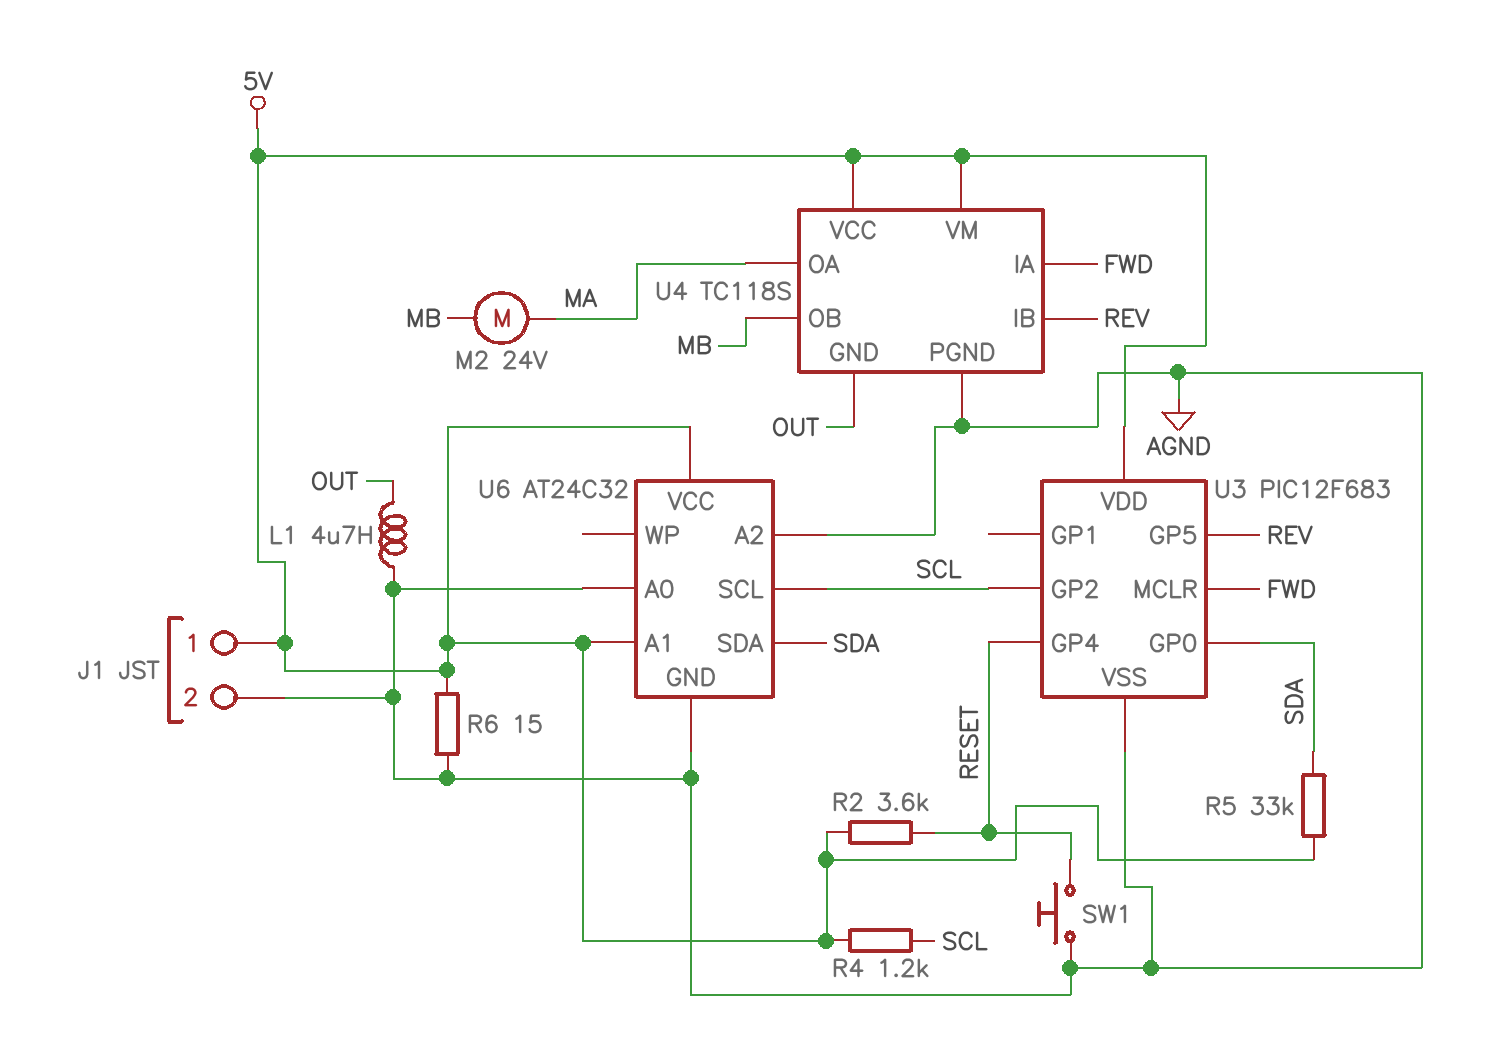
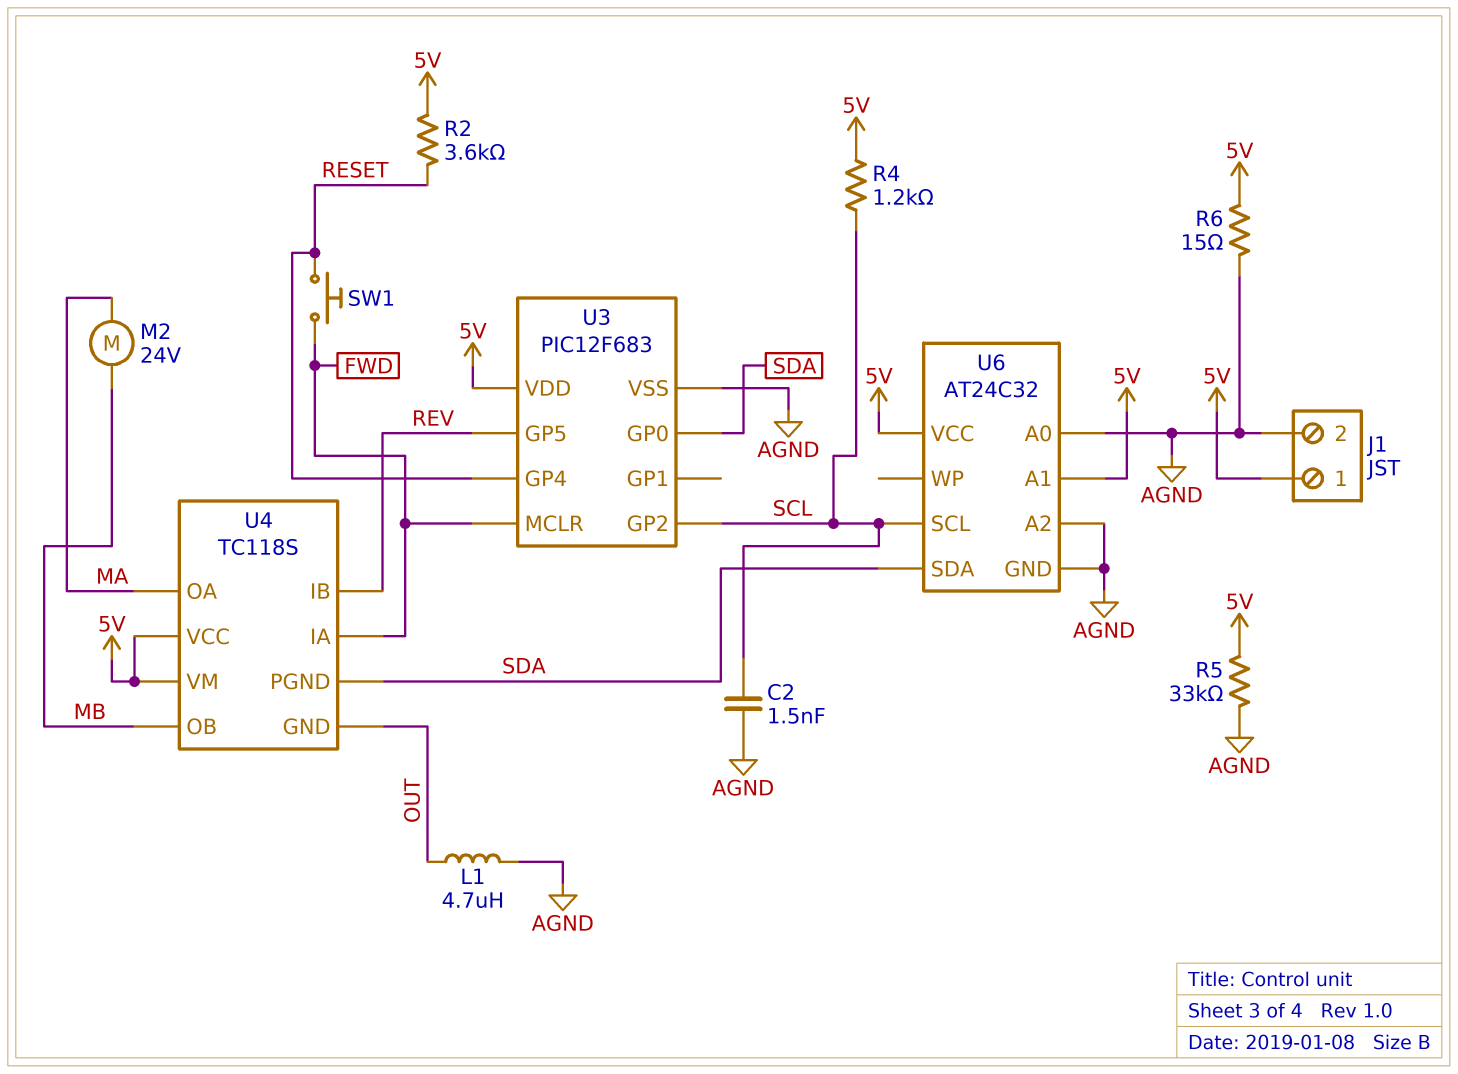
C2: none -> 1.5nF (AGND, SCL)
R5: 33k (5V, SDA) -> 33k (5V, AGND)
SW1: button (AGND, RESET) -> button (FWD, RESET)
U4 pin PGND: AGND -> SDA

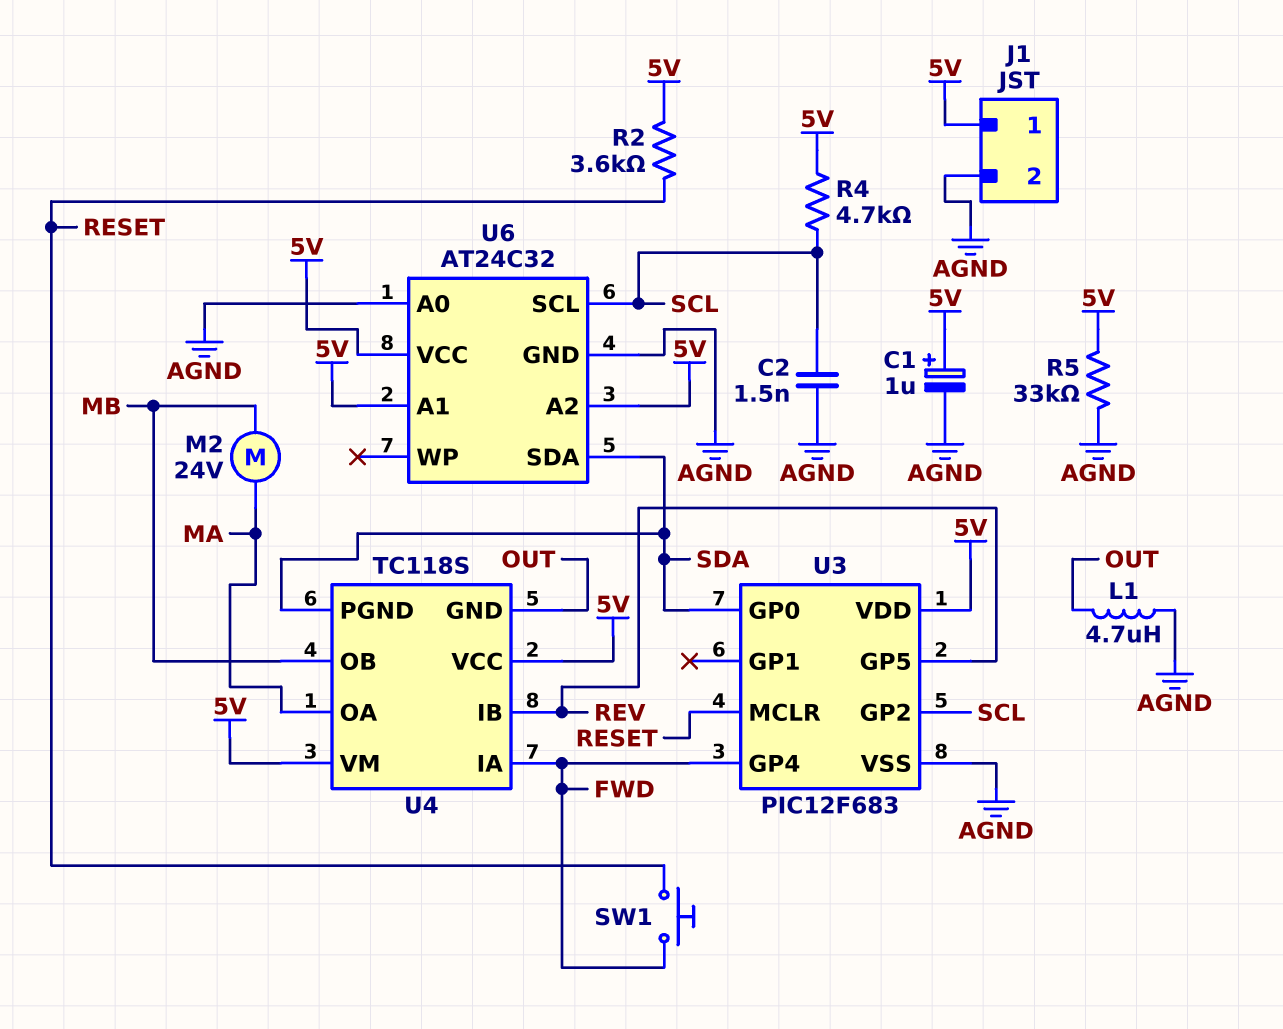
C1: none -> 1uF (plus 5V, minus AGND)
R4: 1.2k (5V, SCL) -> 4.7k (5V, SCL)
R6: 15 (5V, AGND) -> none
U3 pin GP4: RESET -> FWD
U3 pin MCLR: FWD -> RESET
U6 pin A2: AGND -> 5V

